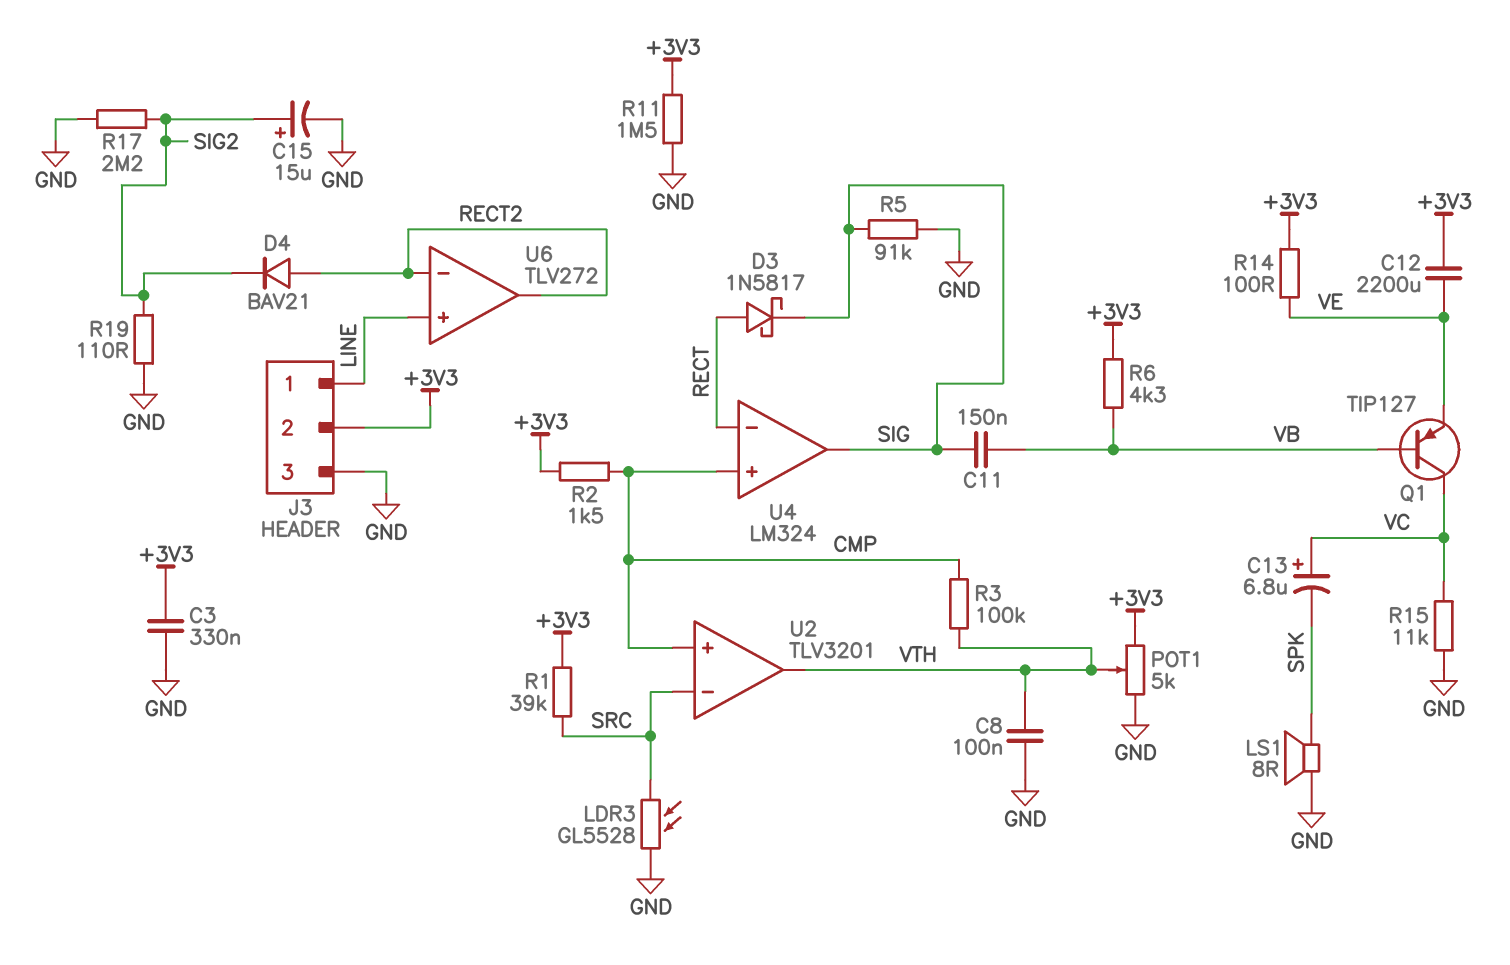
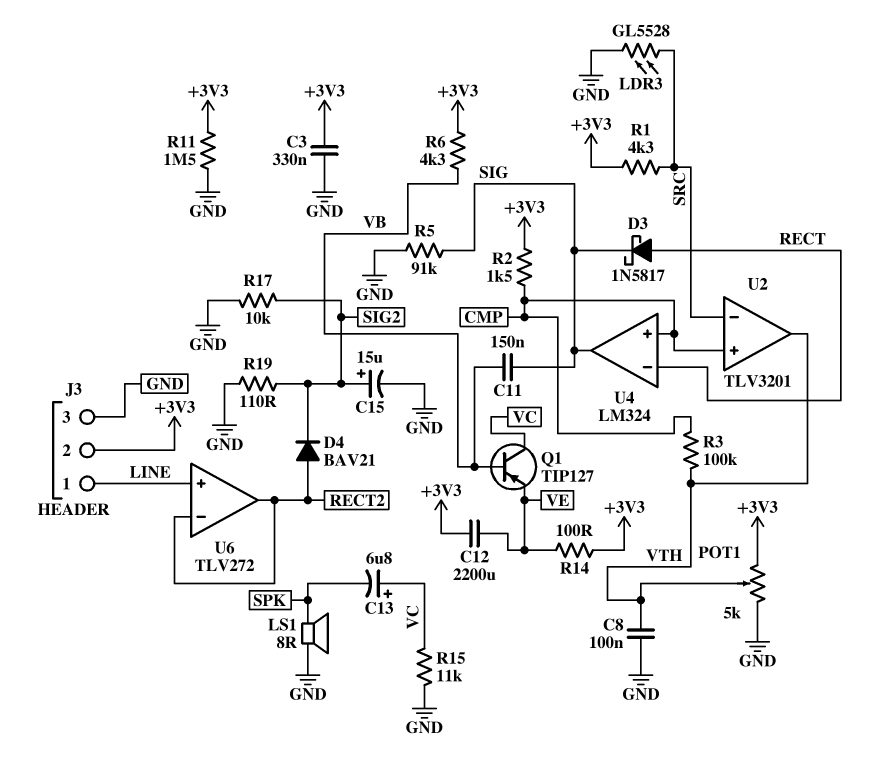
R1: 39k (+3V3, SRC) -> 4.3k (+3V3, SRC)
R17: 2.2M (GND, SIG2) -> 10k (GND, SIG2)

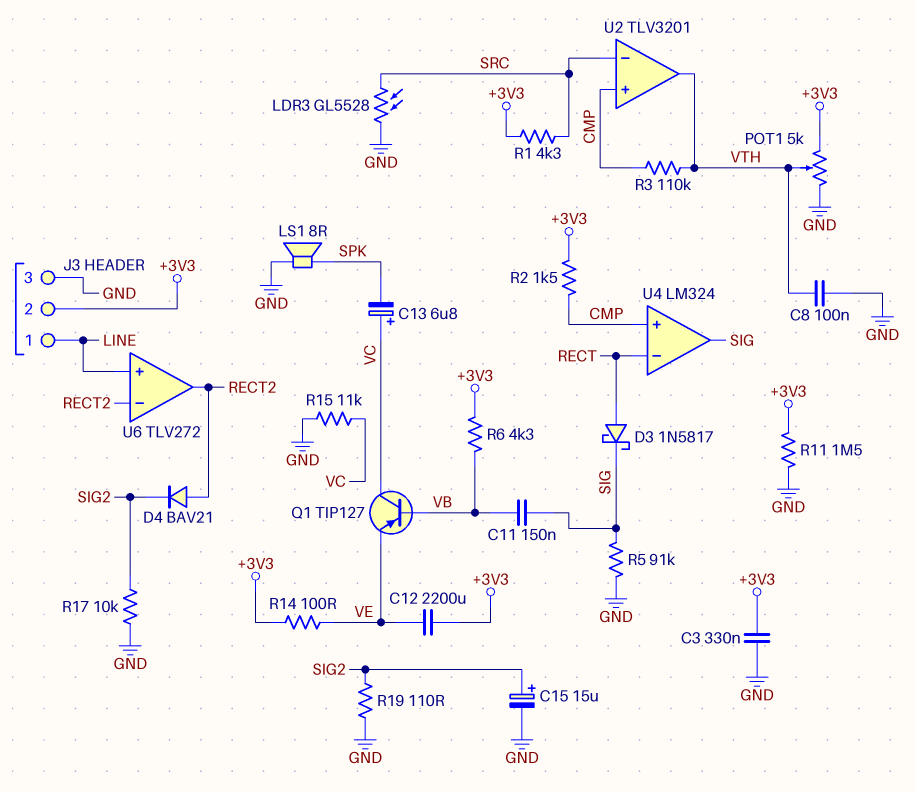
R3: 100k (CMP, VTH) -> 110k (CMP, VTH)

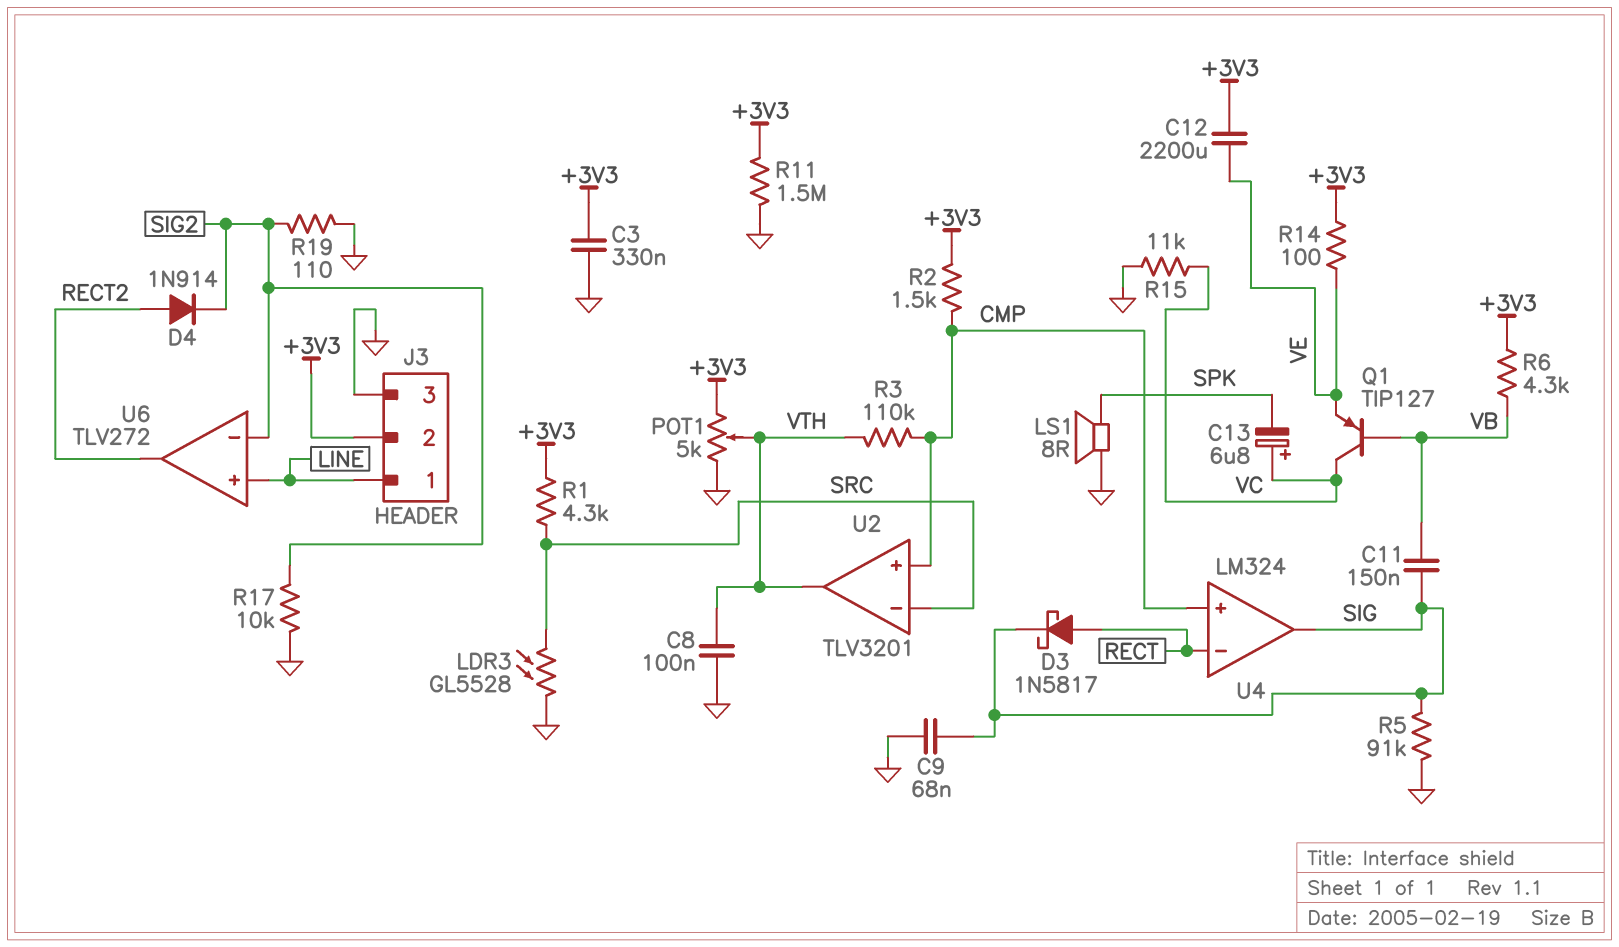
C9: none -> 68nF (GND, SIG)
C15: 15uF (plus SIG2, minus GND) -> none
D4: diode BAV21 (A RECT2, K SIG2) -> diode 1N914 (A RECT2, K SIG2)
U6 pin in-: RECT2 -> SIG2

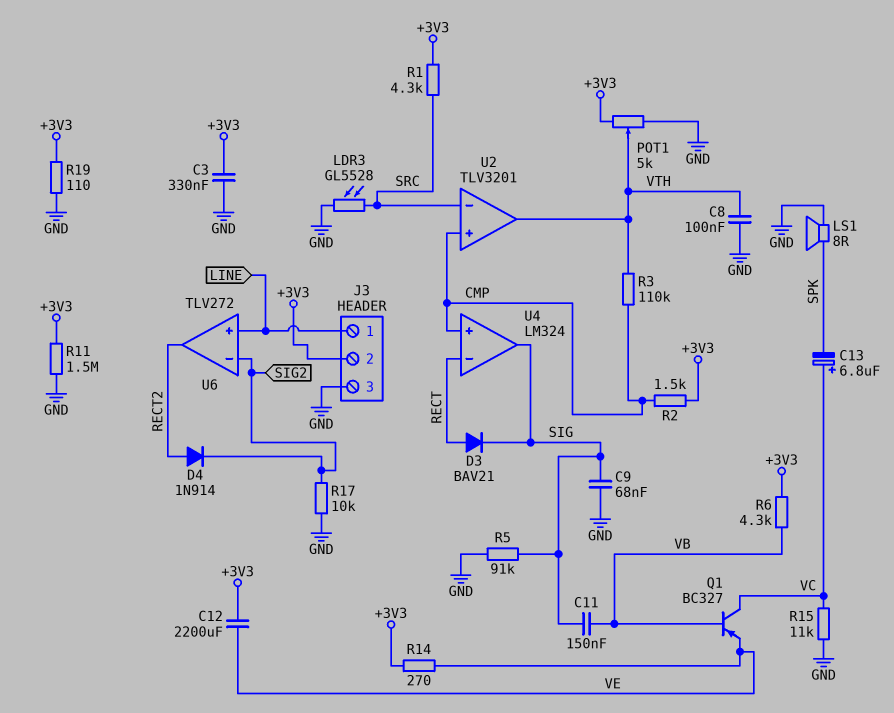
D3: schottky 1N5817 (A RECT, K SIG) -> diode BAV21 (A RECT, K SIG)
Q1: PNP TIP127 (B VB, C VC, E VE) -> PNP BC327 (B VB, C VC, E VE)
R14: 100 (+3V3, VE) -> 270 (+3V3, VE)
R19: 110 (GND, SIG2) -> 110 (+3V3, GND)

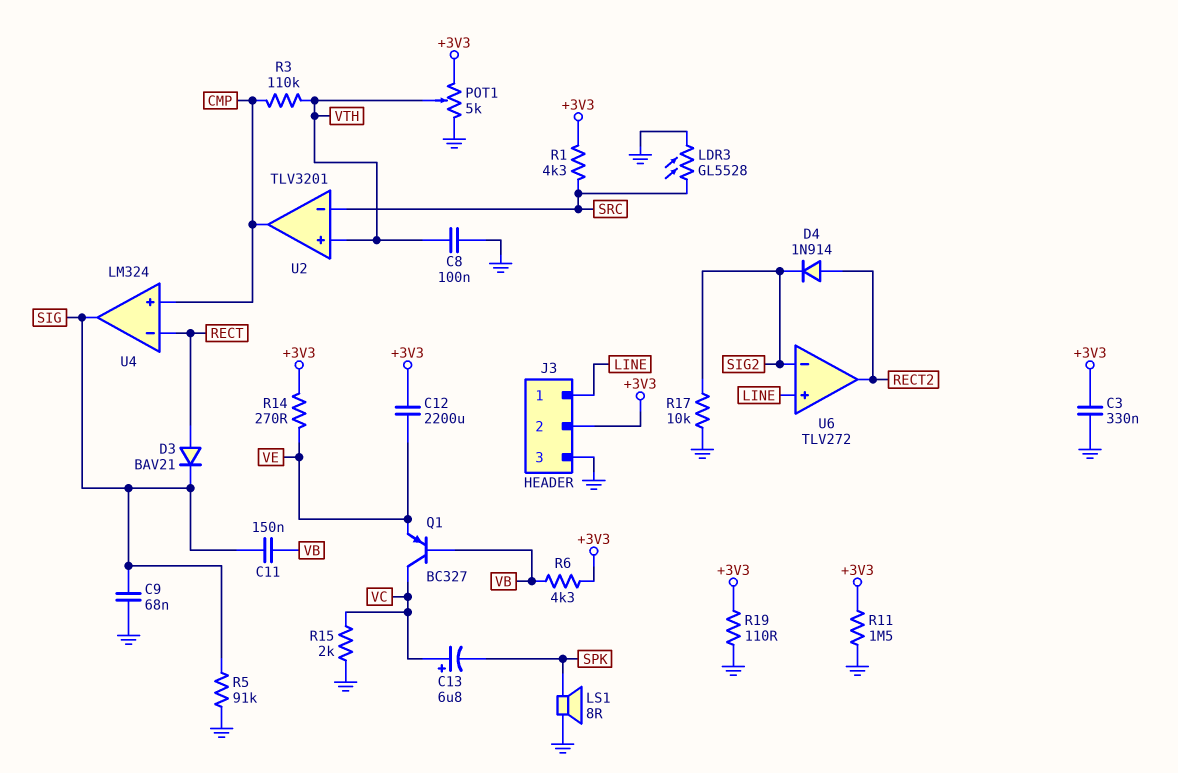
R2: 1.5k (+3V3, CMP) -> none
R15: 11k (GND, VC) -> 2k (GND, VC)
U2 pin in+: CMP -> VTH
U2 pin out: VTH -> CMP

